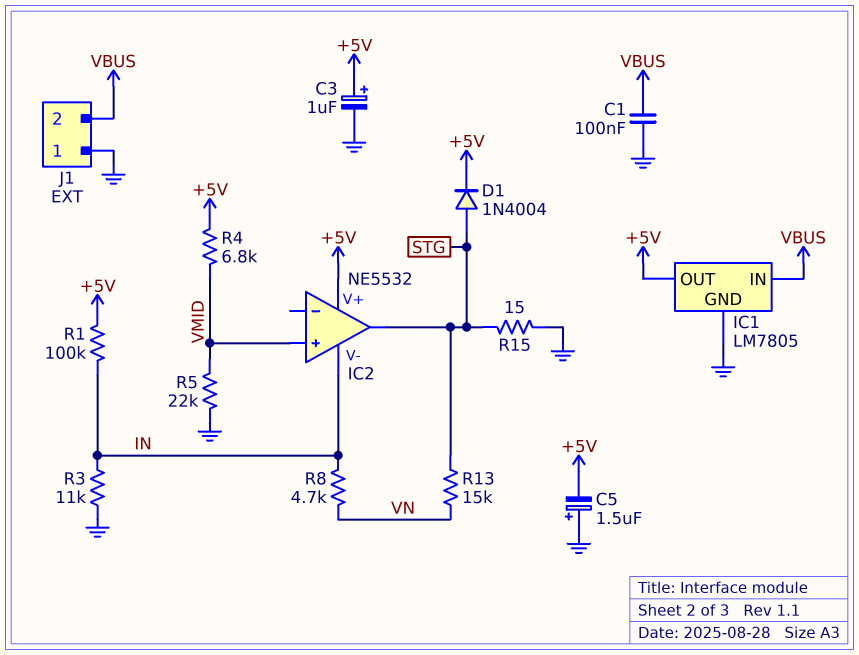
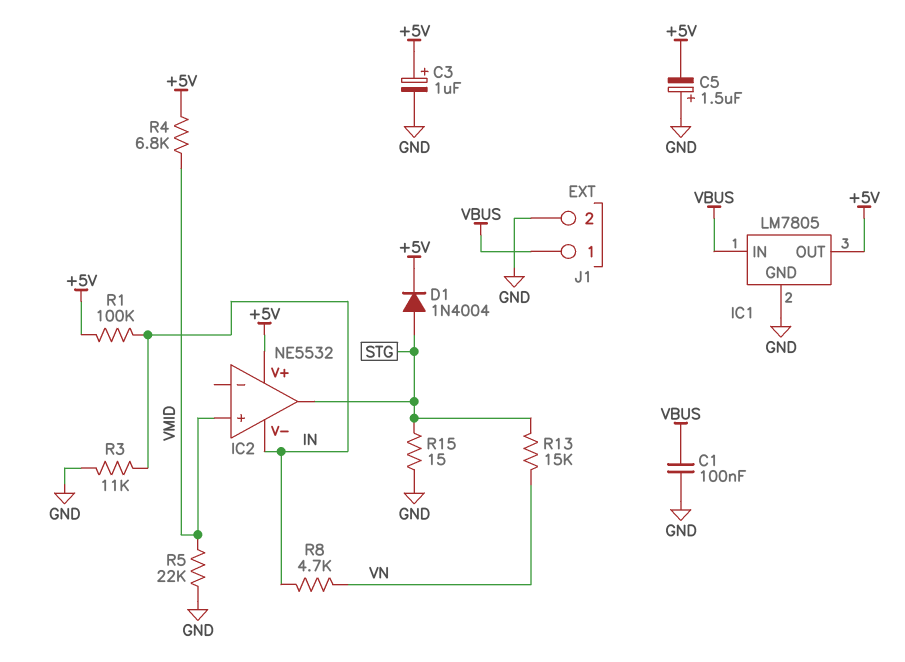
J1 pin 1: GND -> VBUS
J1 pin 2: VBUS -> GND

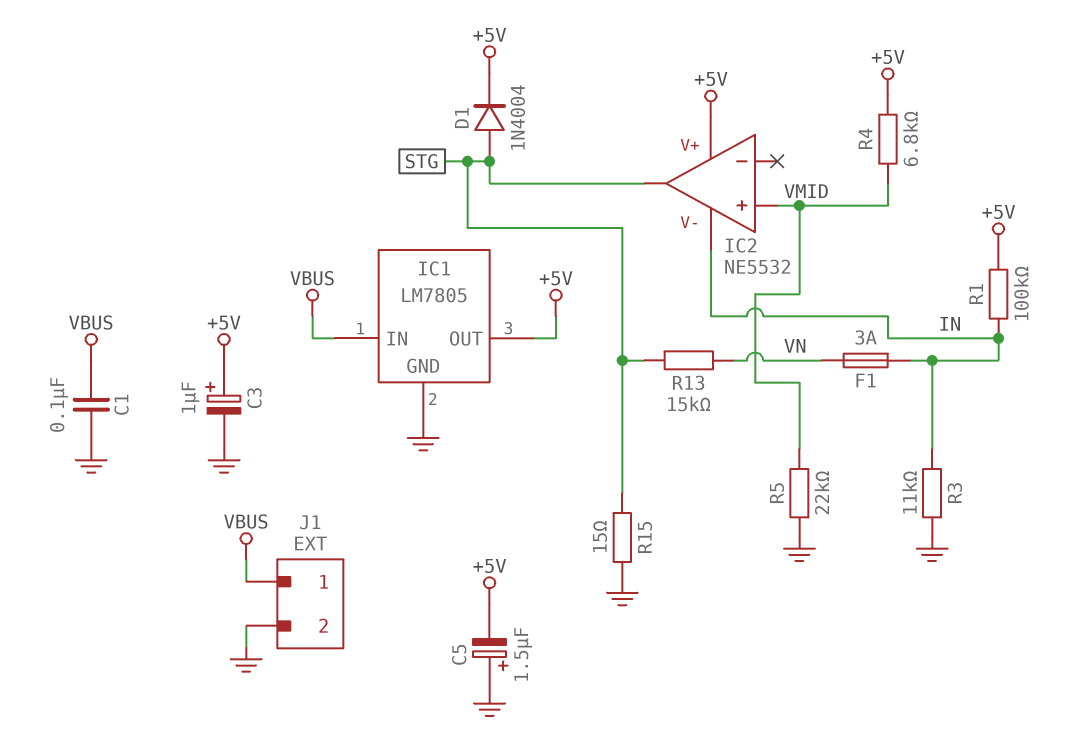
F1: none -> 3A (IN, VN)
R8: 4.7k (IN, VN) -> none

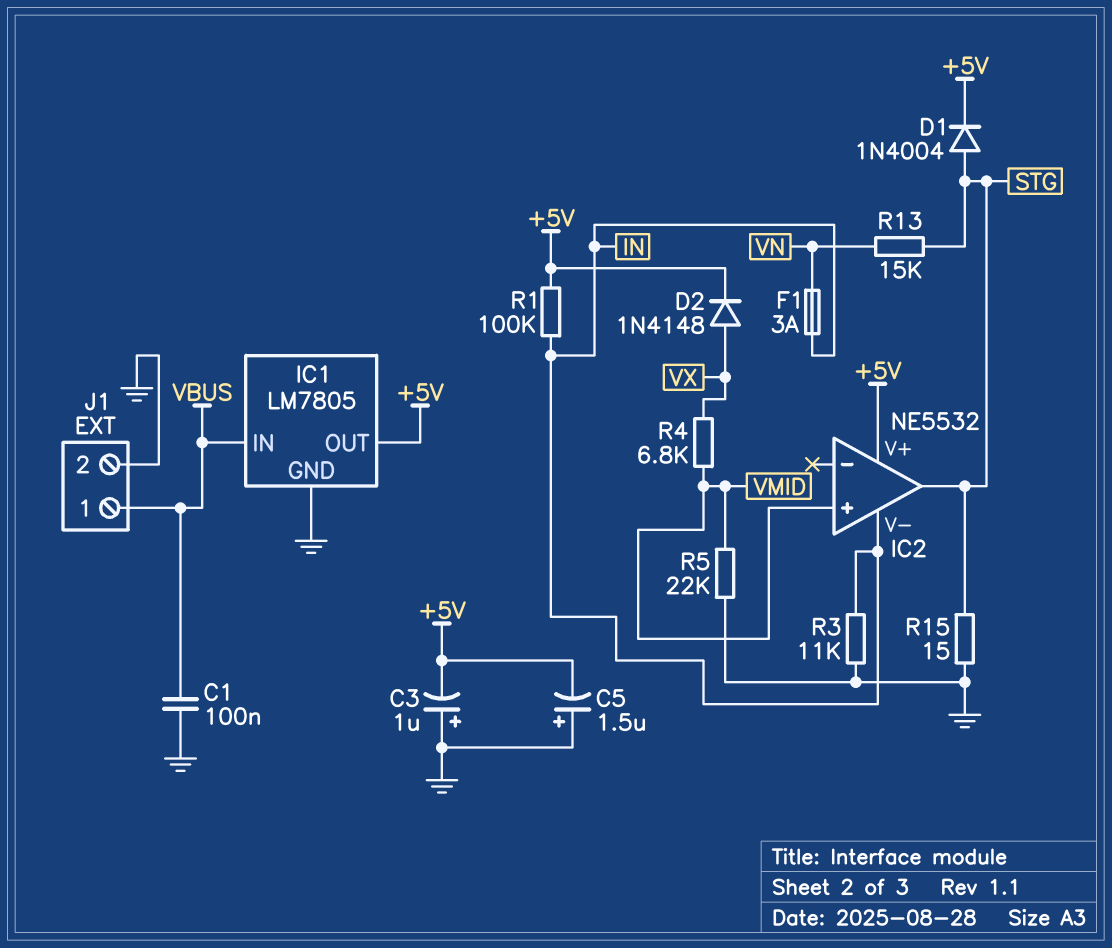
C3: 1uF (plus +5V, minus GND) -> 1uF (plus GND, minus +5V)
D2: none -> diode 1N4148 (A VX, K +5V)
R4: 6.8k (+5V, VMID) -> 6.8k (VMID, VX)

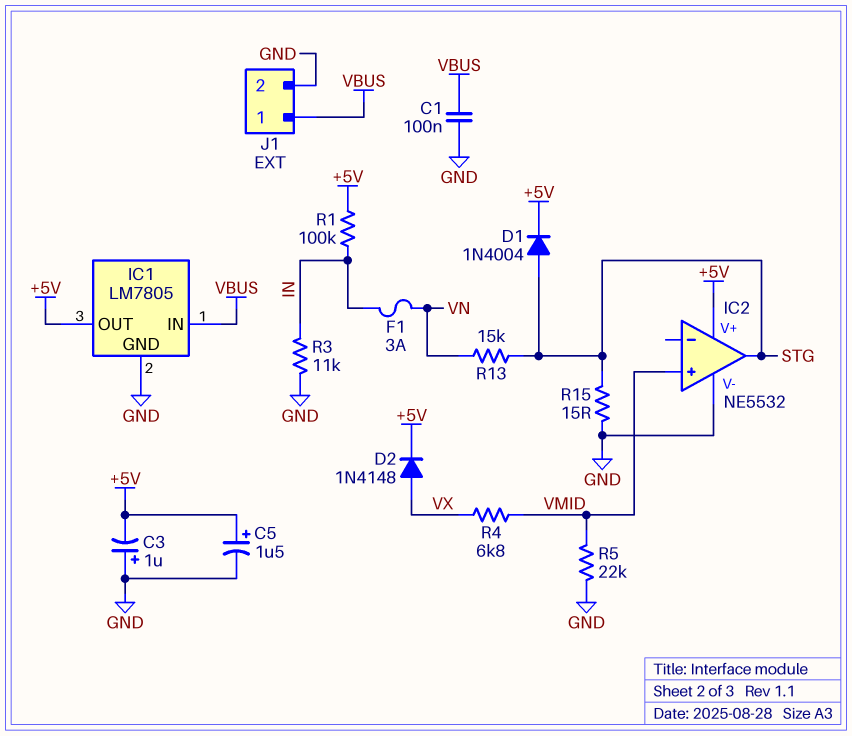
C5: 1.5uF (plus GND, minus +5V) -> 1.5uF (plus +5V, minus GND)
IC2 pin V-: IN -> GND

